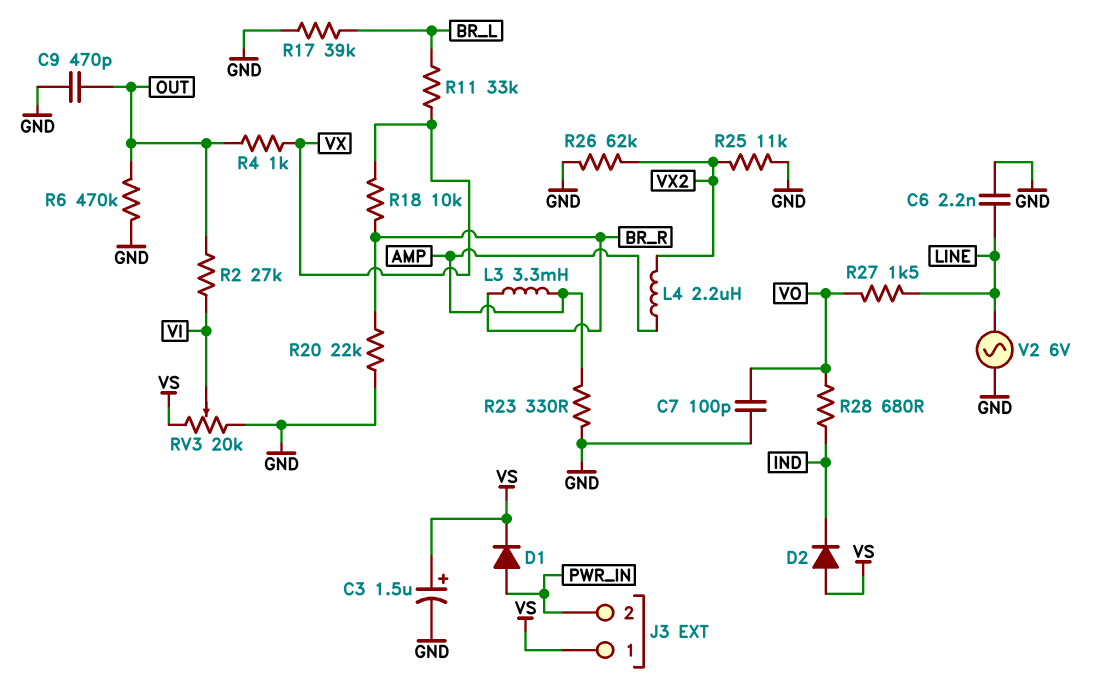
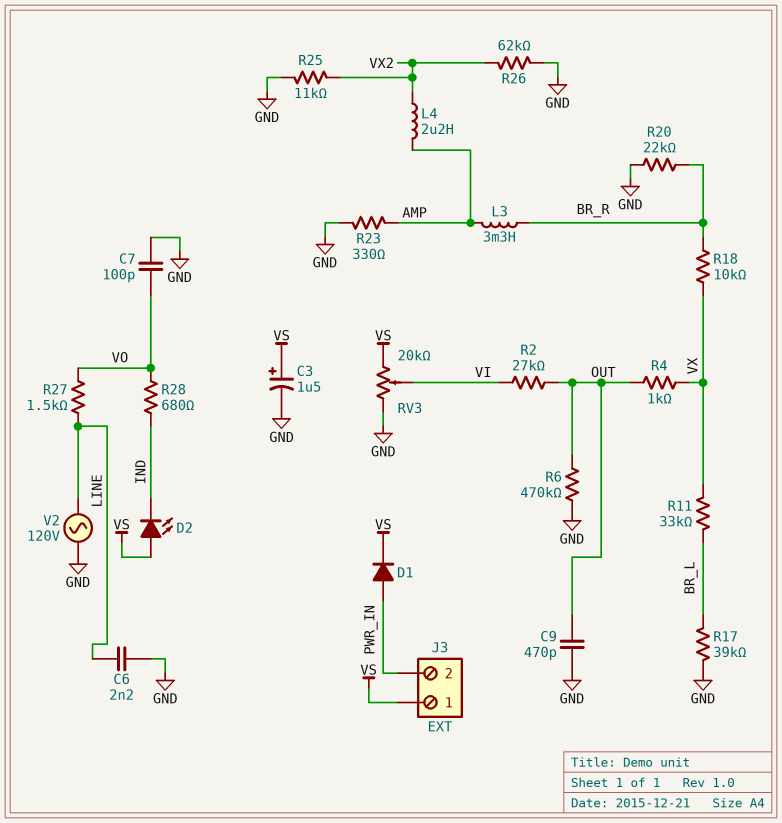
D2: diode (A VS, K IND) -> LED (A VS, K IND)
V2: AC 6V (GND, LINE) -> AC 120V (GND, LINE)

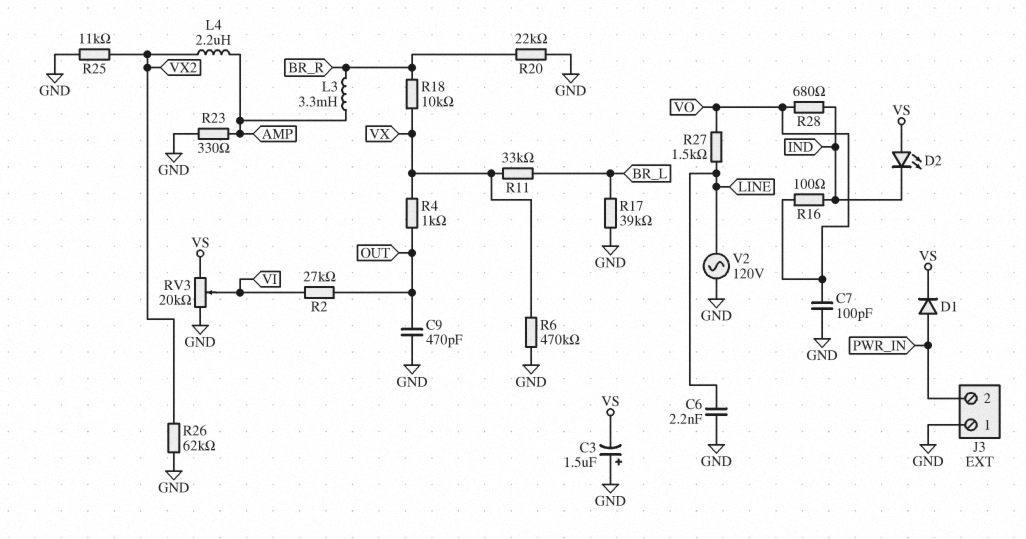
C3: 1.5uF (plus VS, minus GND) -> 1.5uF (plus GND, minus VS)
J3 pin 1: VS -> GND
R6: 470k (GND, OUT) -> 470k (GND, VX)
R16: none -> 100 (IND, VO)

